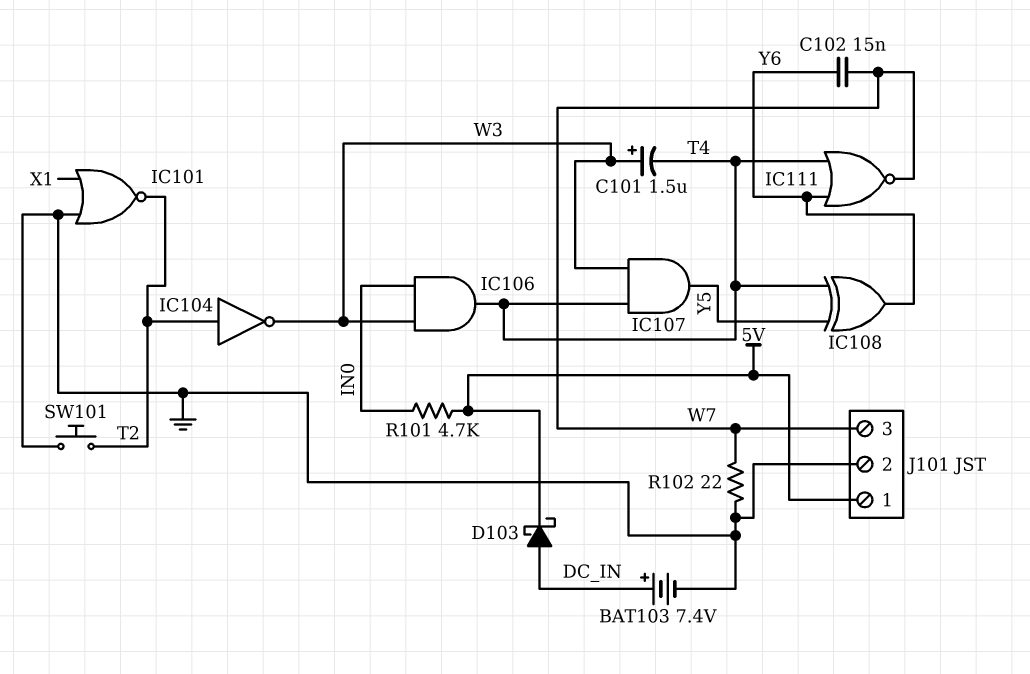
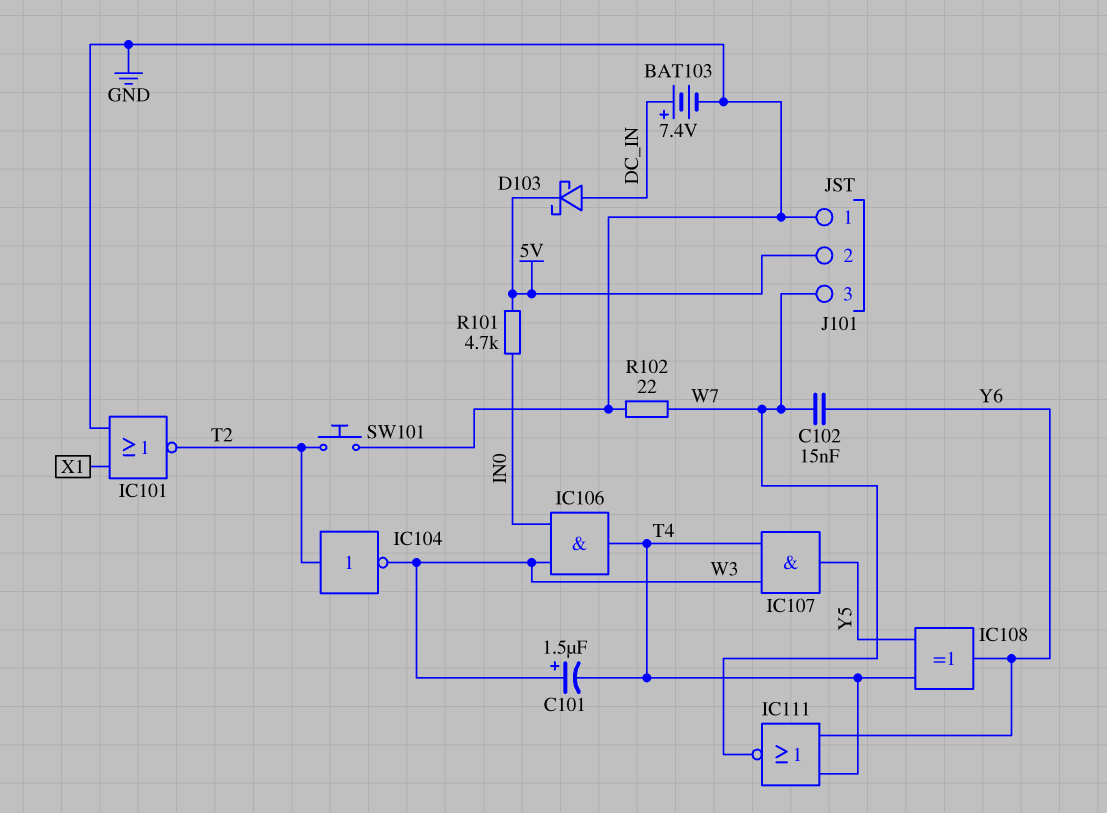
J101 pin 1: 5V -> GND
J101 pin 2: GND -> 5V

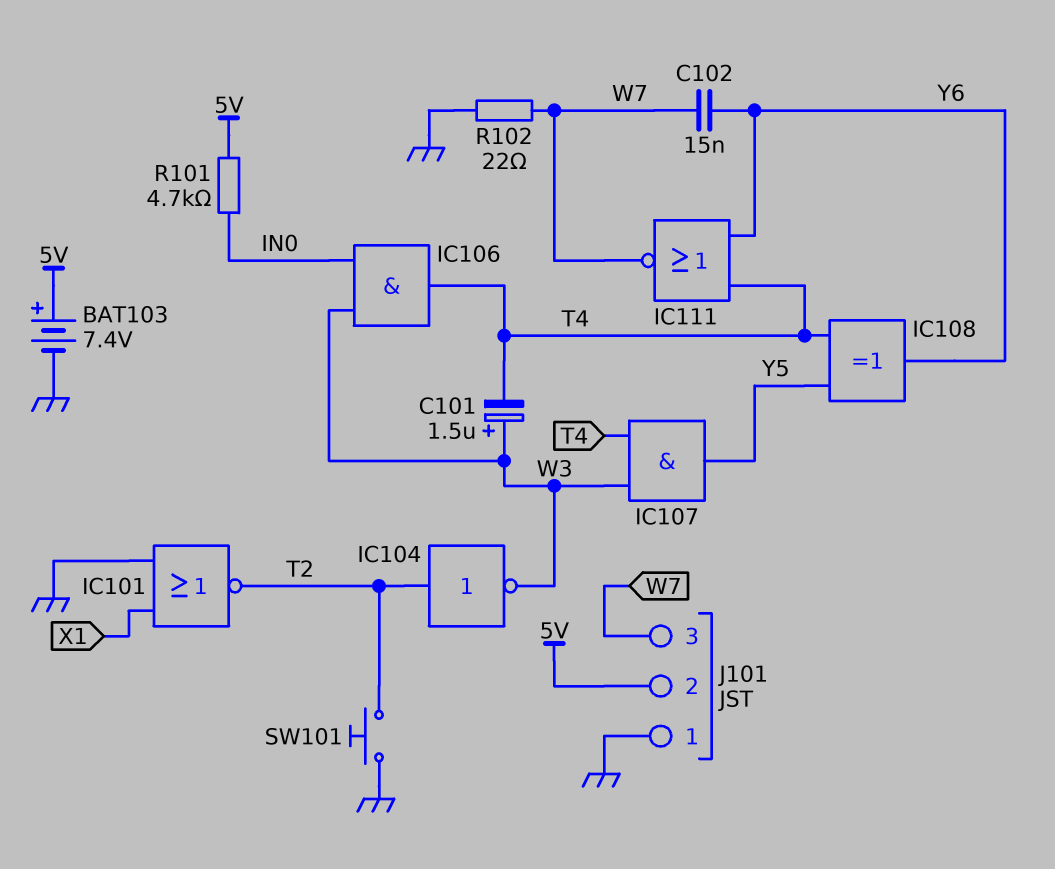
BAT103: 7.4V (plus DC_IN, minus GND) -> 7.4V (plus 5V, minus GND)
D103: schottky (A DC_IN, K 5V) -> none

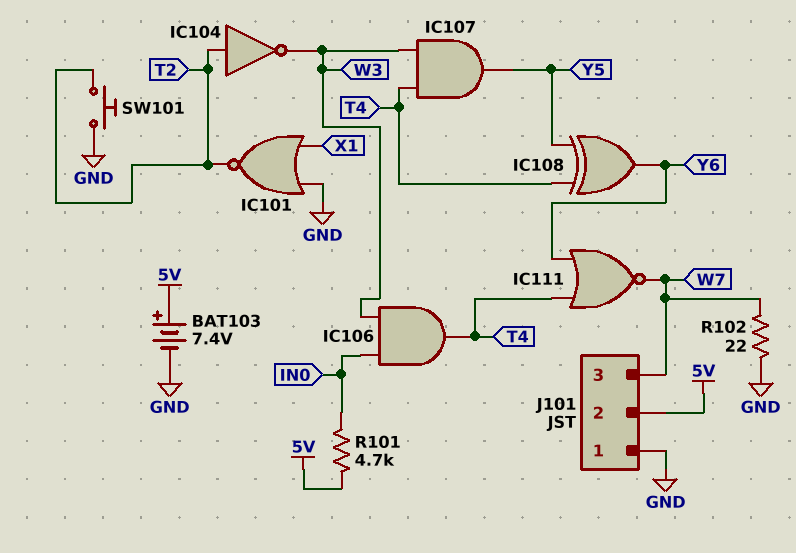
C101: 1.5uF (plus W3, minus T4) -> none
C102: 15nF (W7, Y6) -> none

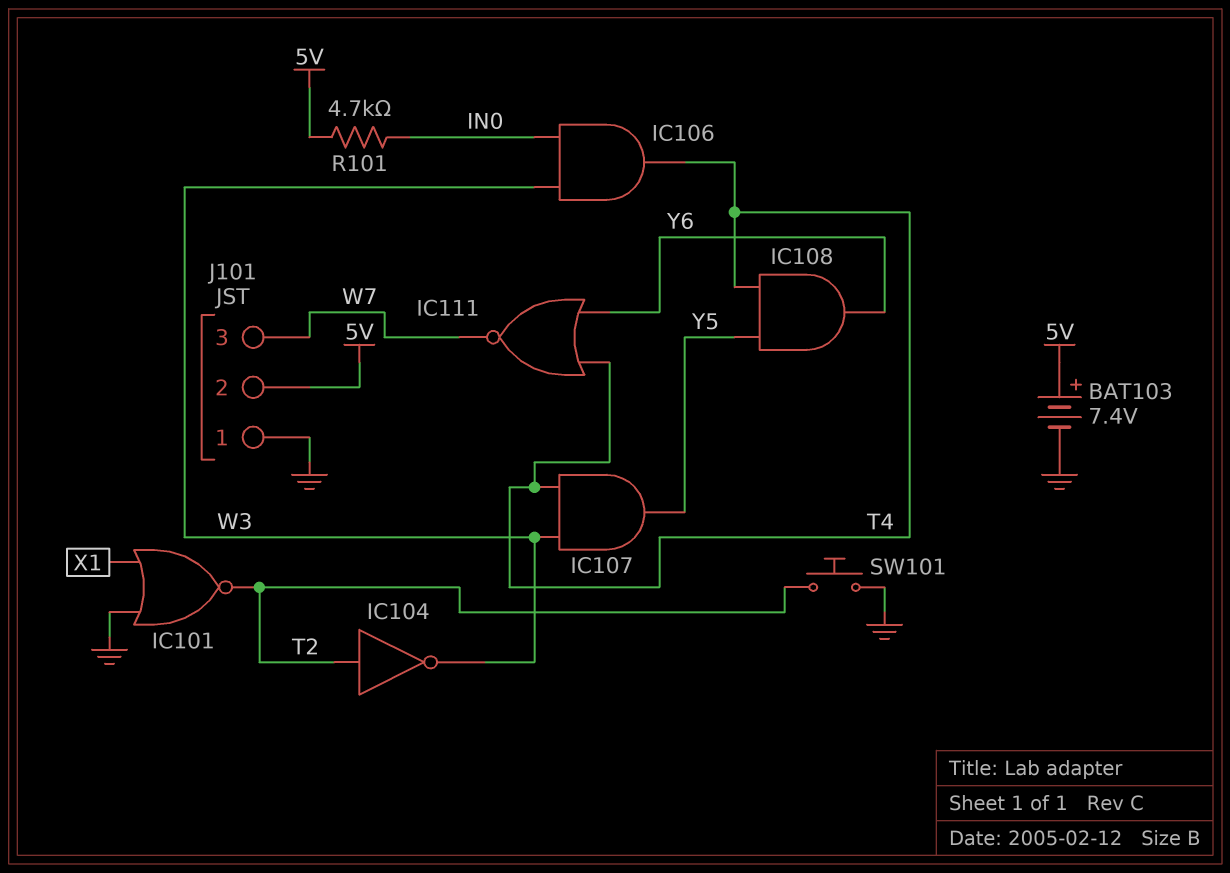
IC108: XOR (in T4, in Y5, out Y6) -> AND (in T4, in Y5, out Y6)
R102: 22 (GND, W7) -> none

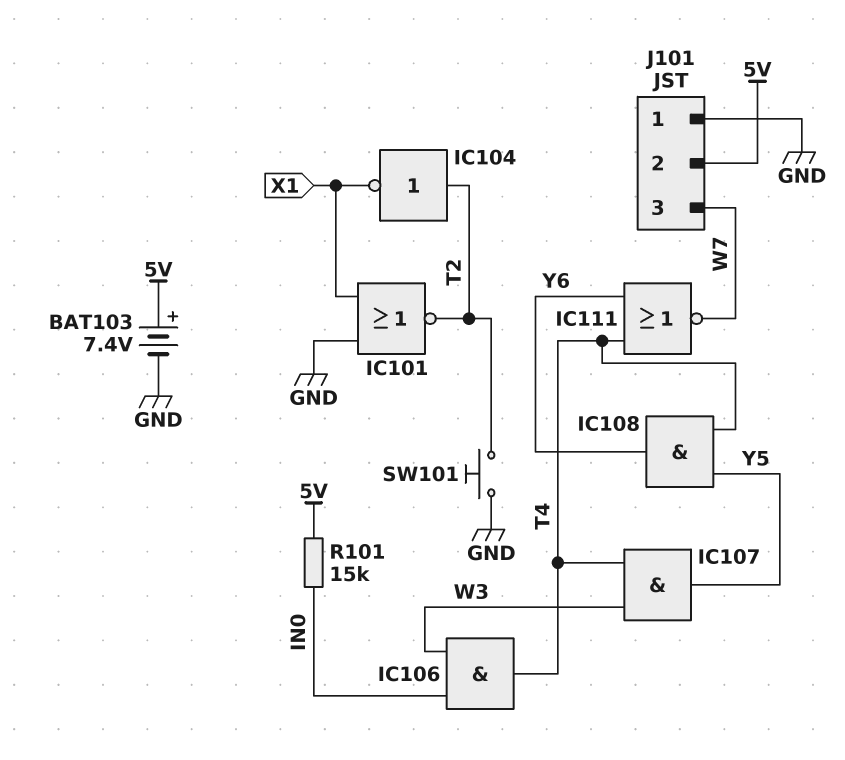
IC104: NOT (in T2, out W3) -> NOT (in T2, out X1)
R101: 4.7k (5V, IN0) -> 15k (5V, IN0)

